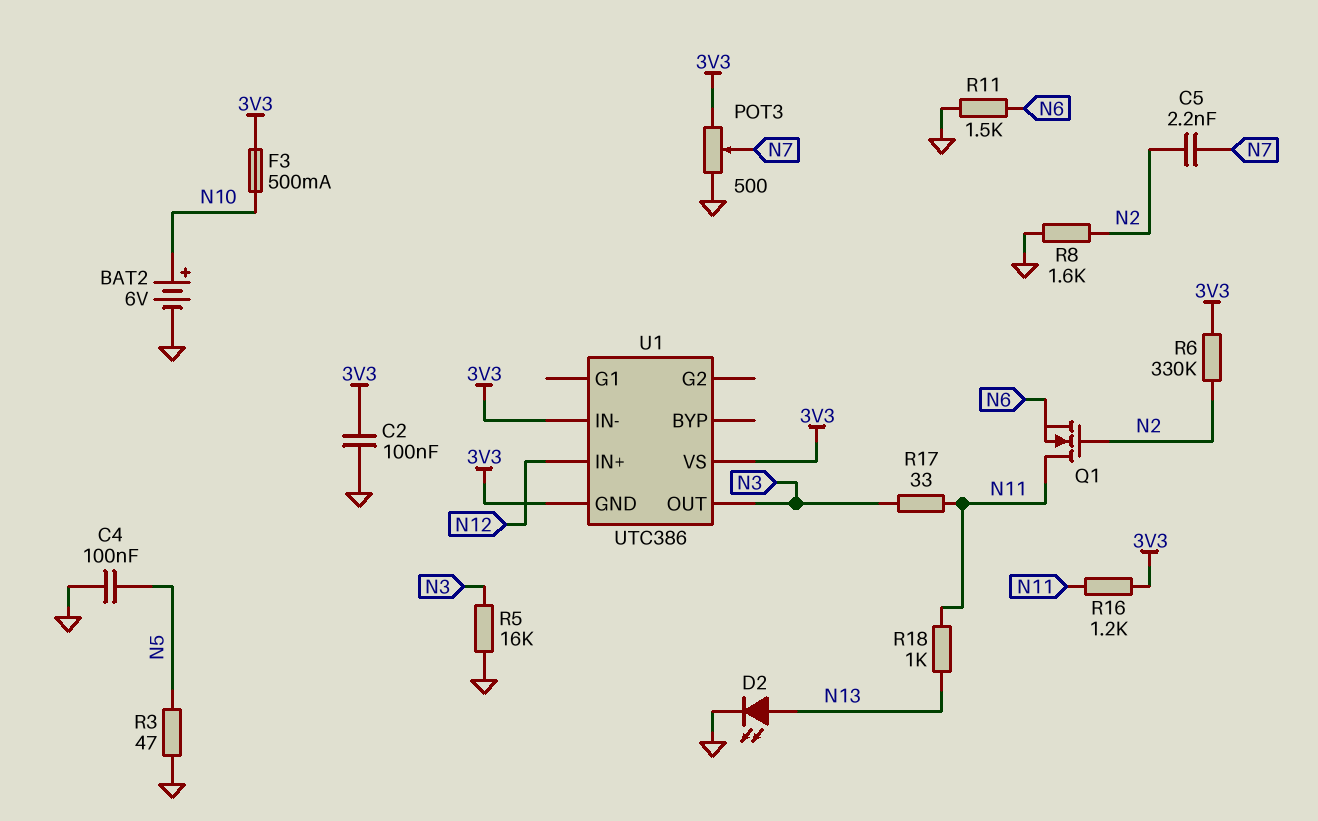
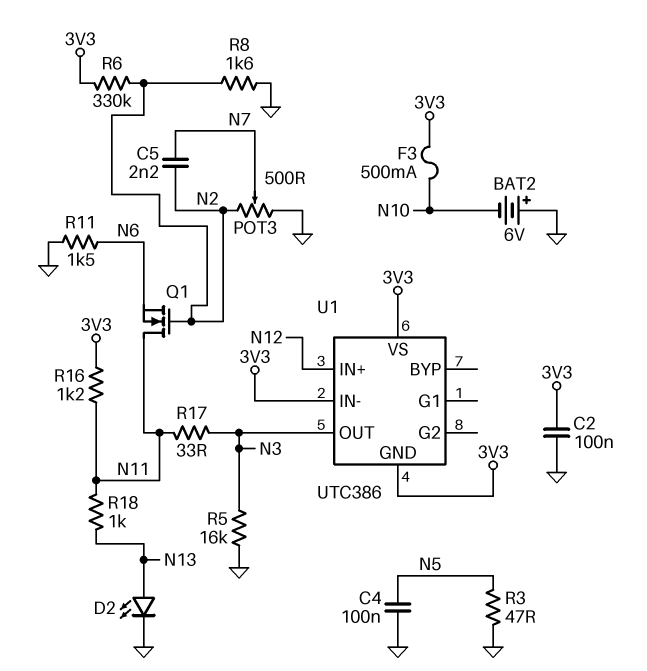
BAT2: 6V (plus N10, minus GND) -> 6V (plus GND, minus N10)
POT3: 500 (3V3, GND, wiper N7) -> 500 (GND, N2, wiper N7)

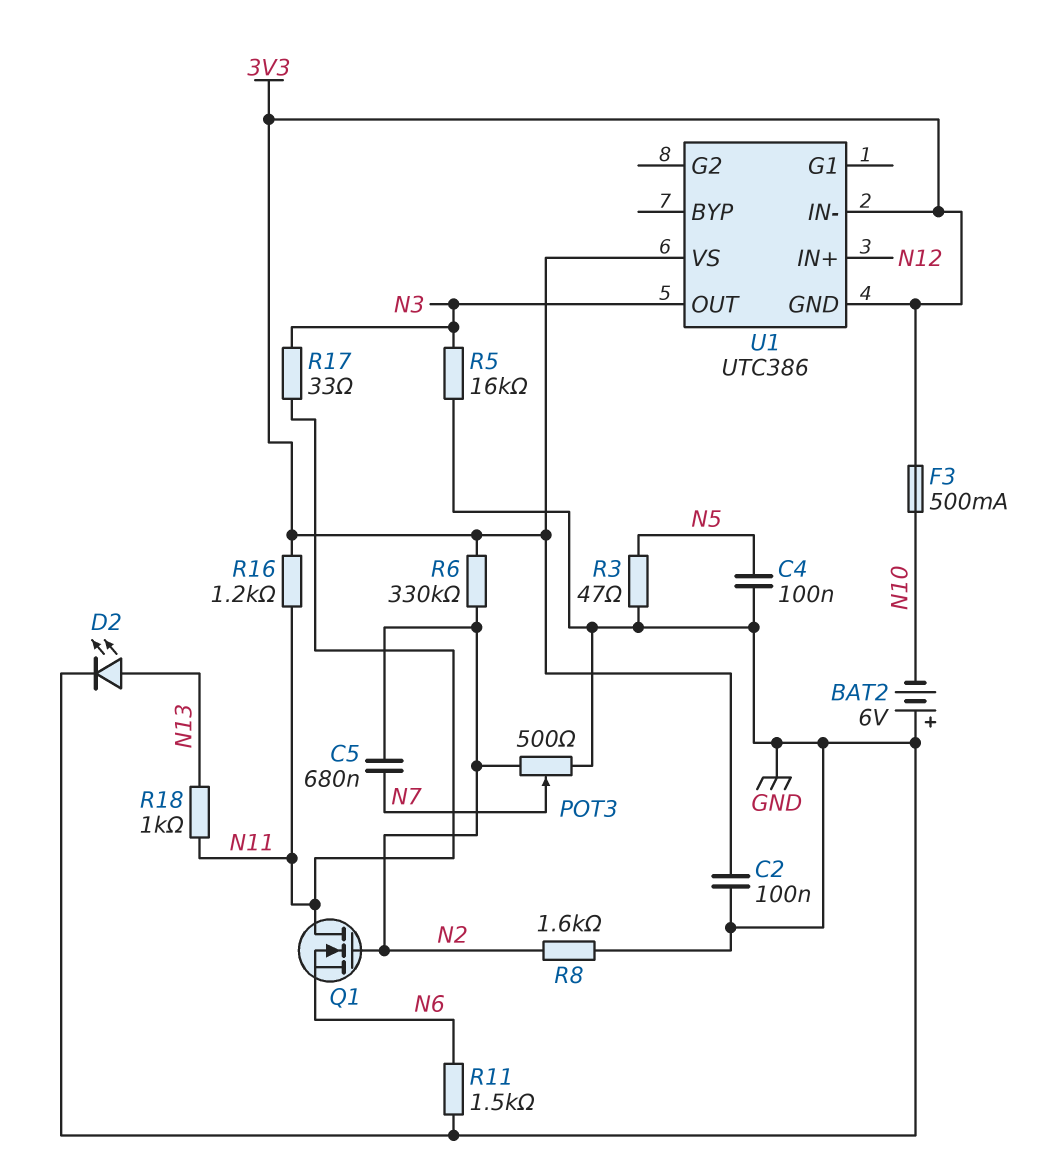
C5: 2.2nF (N2, N7) -> 680nF (N2, N7)

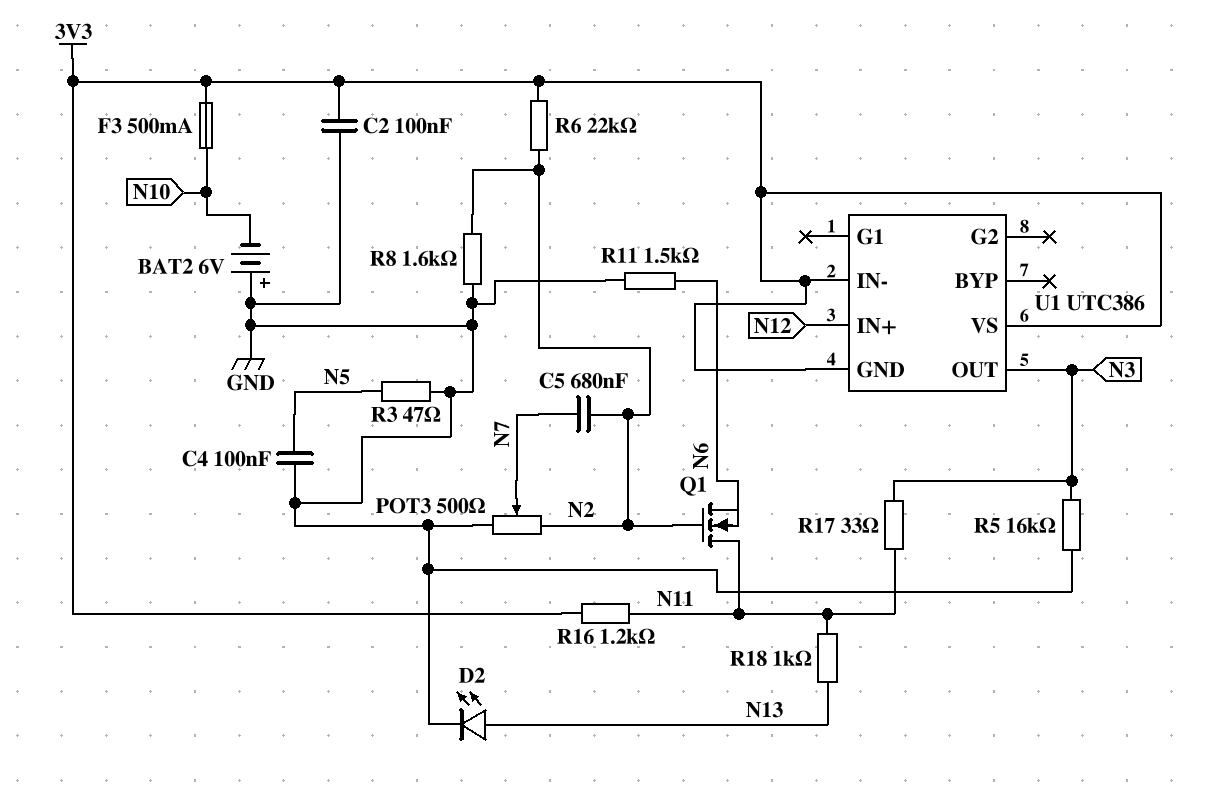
R6: 330k (3V3, N2) -> 22k (3V3, N2)

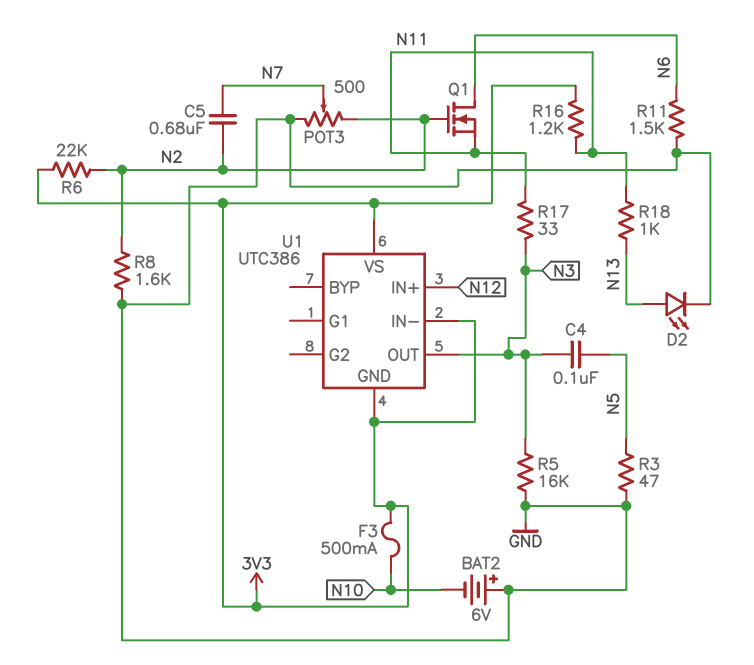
C2: 100nF (3V3, GND) -> none
C4: 100nF (GND, N5) -> 100nF (N3, N5)
Q1: NMOS (G N2, D N11, S N6) -> NMOS (G N2, D N6, S N11)

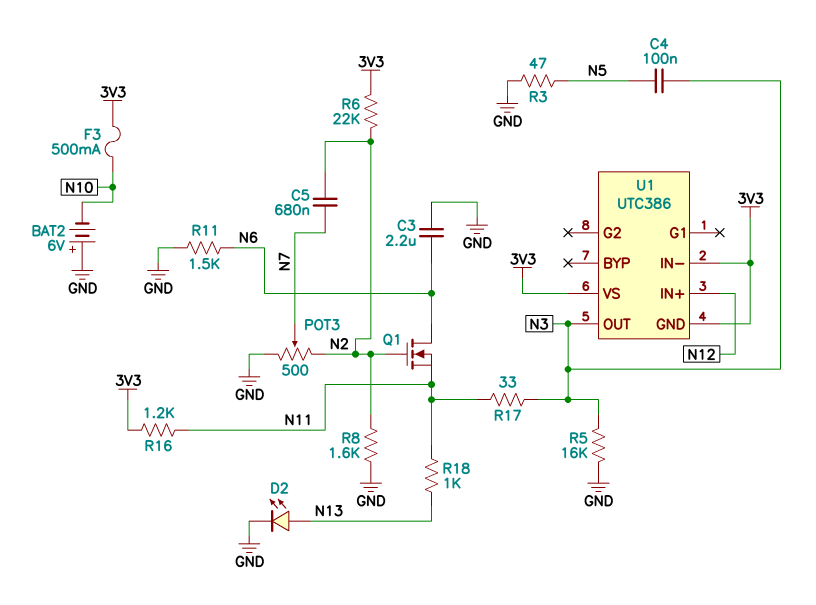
C3: none -> 2.2uF (GND, N6)

